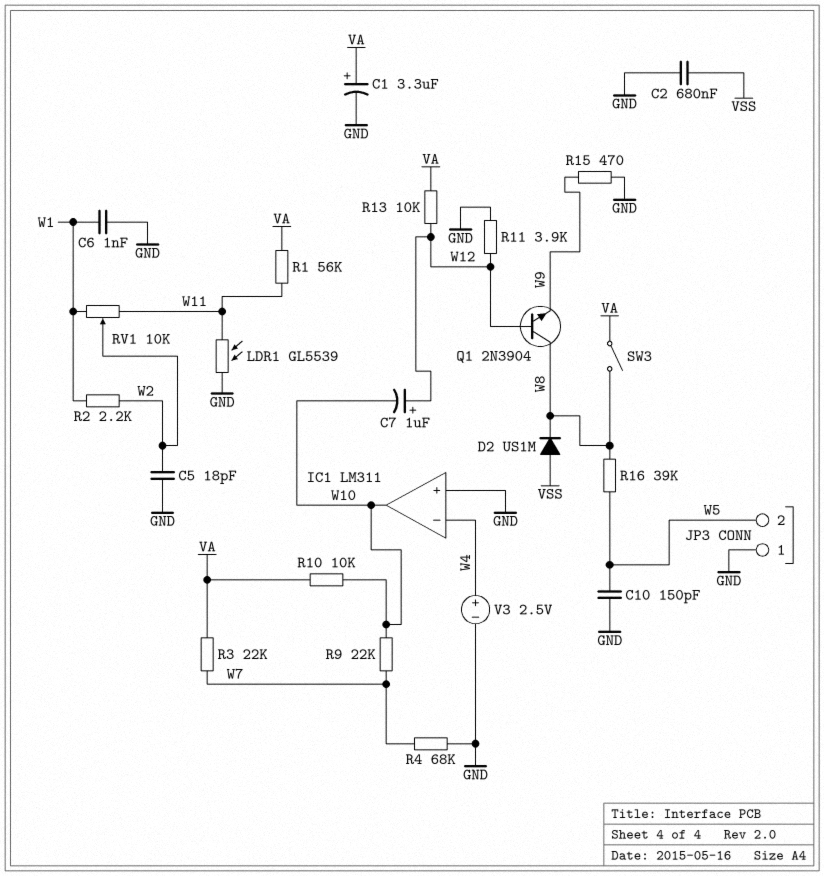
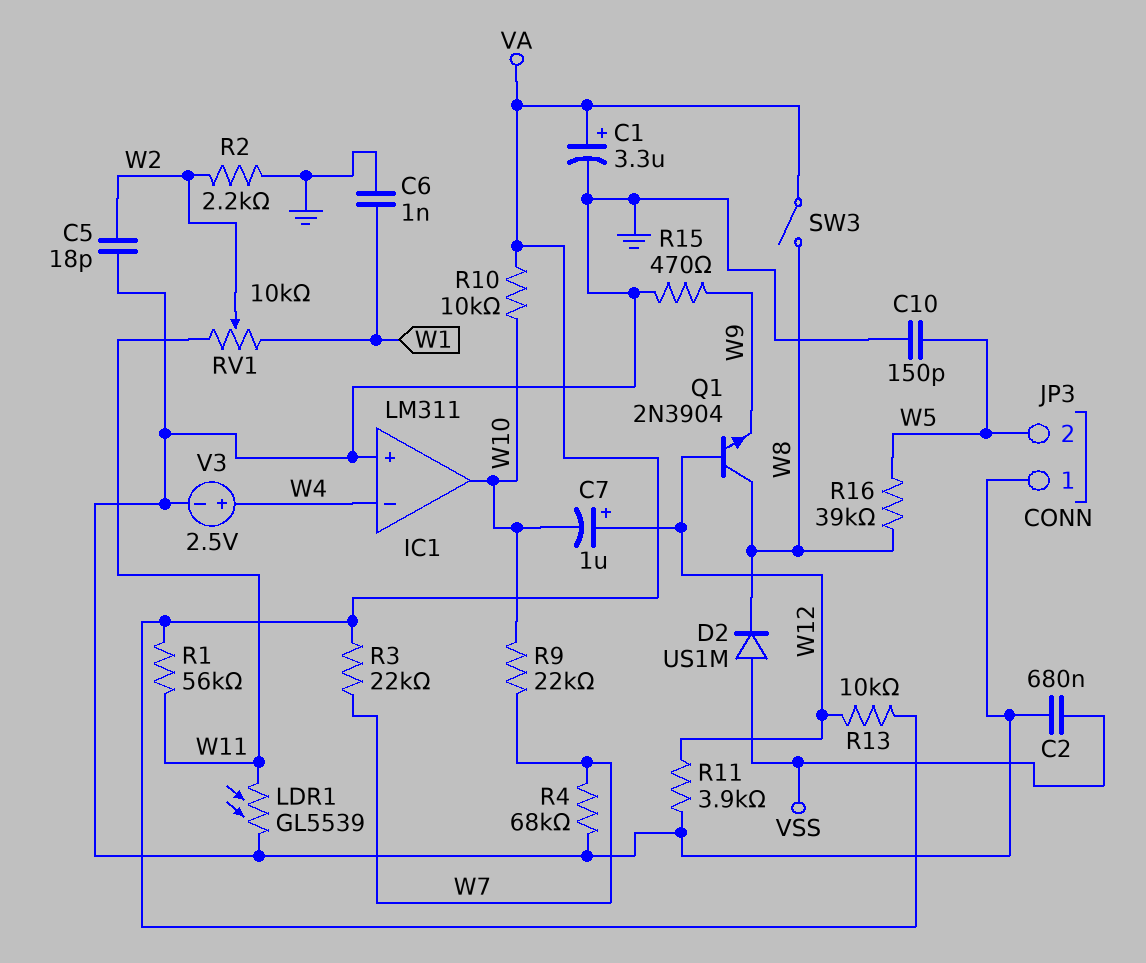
R2: 2.2k (W1, W2) -> 2.2k (GND, W2)

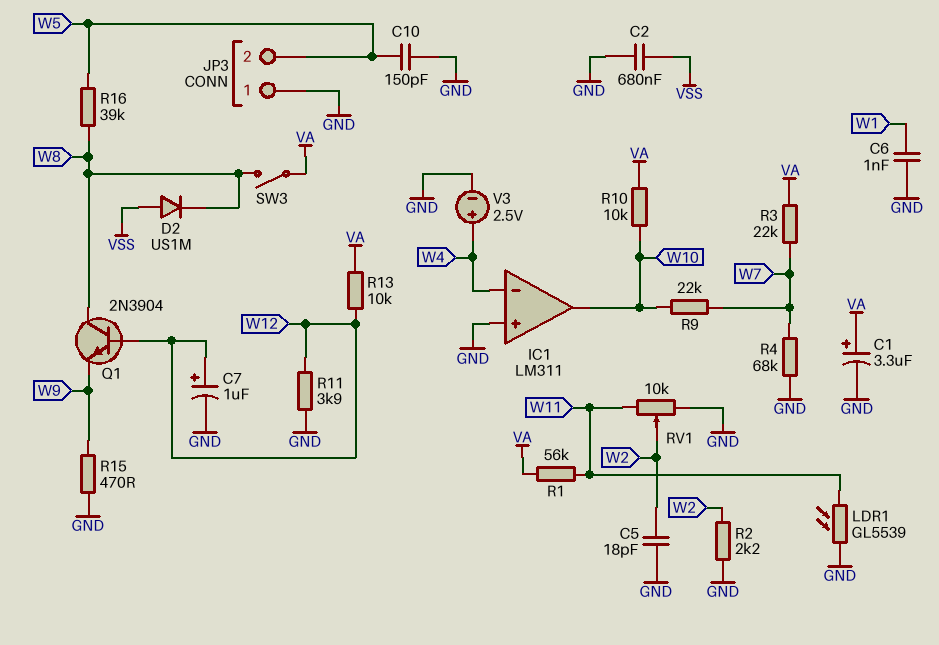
C7: 1uF (plus W12, minus W10) -> 1uF (plus W12, minus GND)
RV1: 10k (W1, W11, wiper W2) -> 10k (GND, W11, wiper W2)

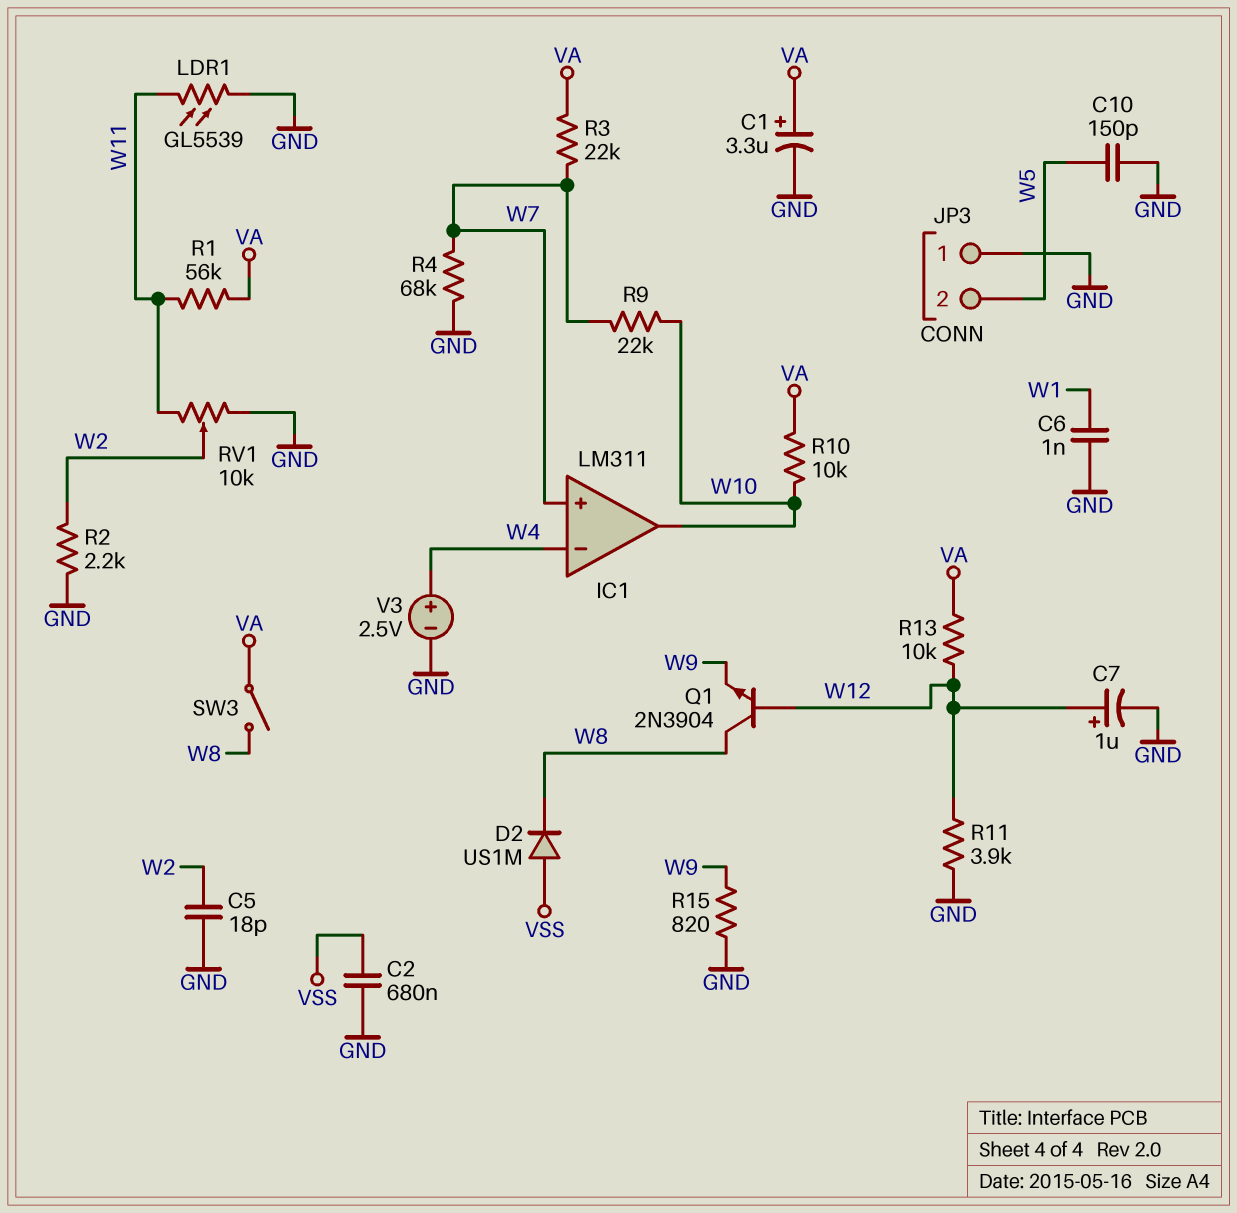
IC1 pin in+: GND -> W7
R15: 470 (GND, W9) -> 820 (GND, W9)
R16: 39k (W5, W8) -> none

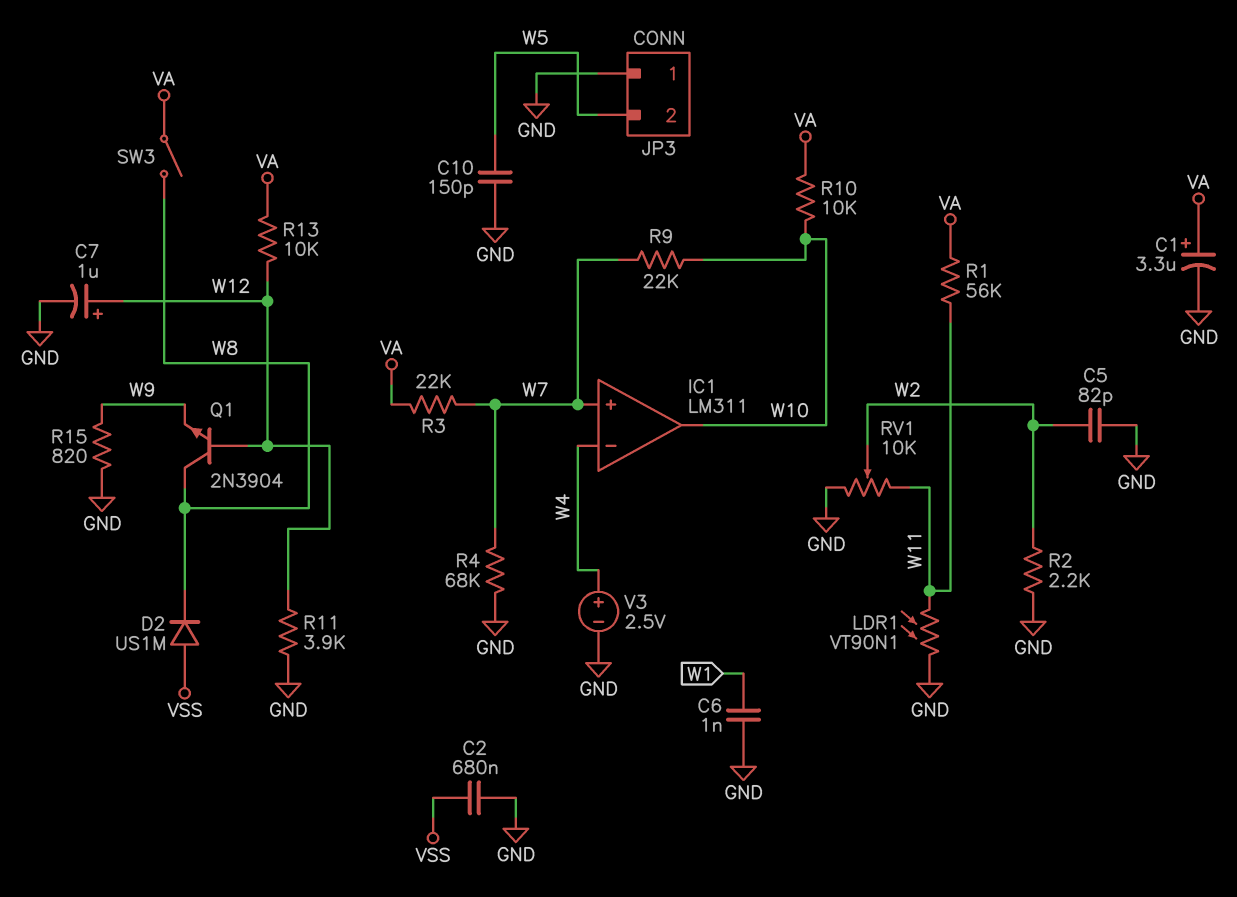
C5: 18pF (GND, W2) -> 82pF (GND, W2)
LDR1: GL5539 (GND, W11) -> VT90N1 (GND, W11)

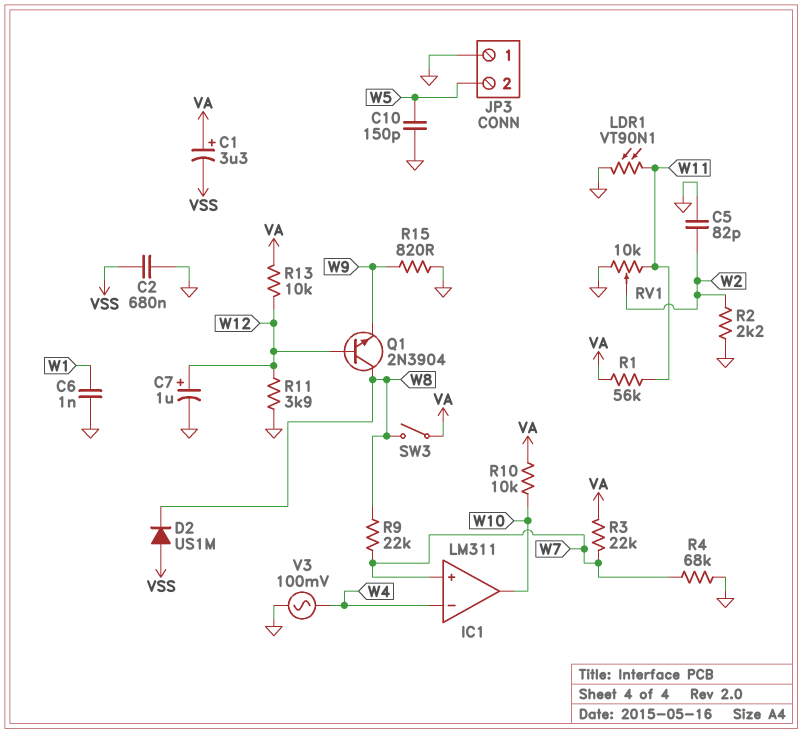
C1: 3.3uF (plus VA, minus GND) -> 3.3uF (plus VA, minus VSS)
R9: 22k (W7, W10) -> 22k (W7, W8)
V3: 2.5V (plus W4, minus GND) -> AC 100mV (GND, W4)

